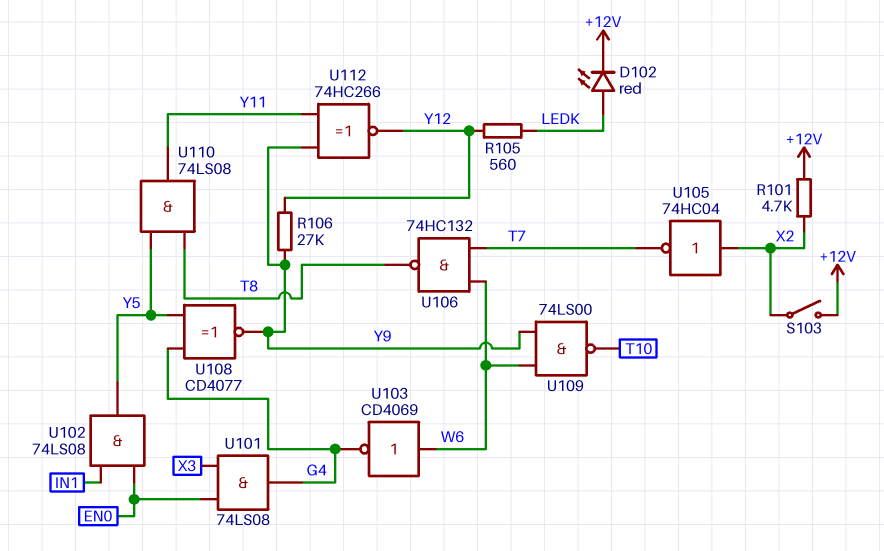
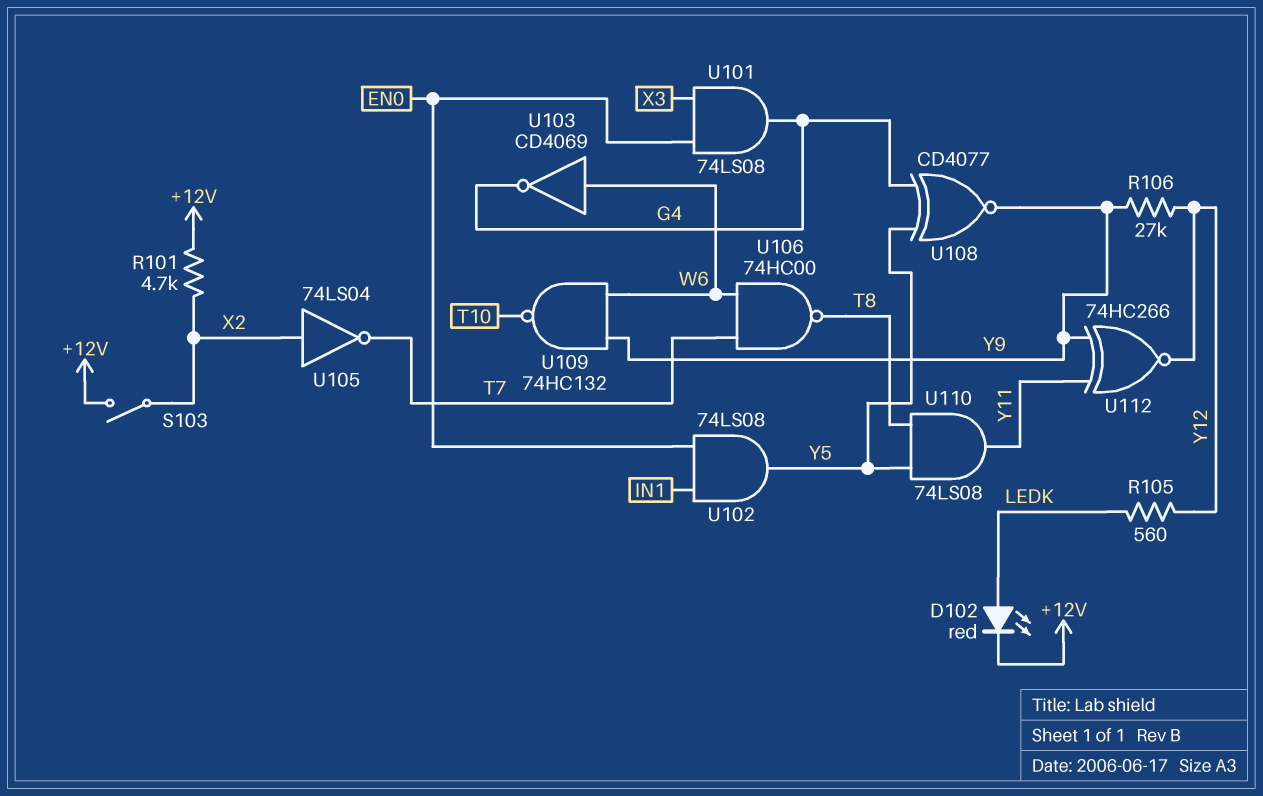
U105: NOT 74HC04 (in X2, out T7) -> NOT 74LS04 (in X2, out T7)
U106: NAND 74HC132 (in T7, in W6, out T8) -> NAND 74HC00 (in T7, in W6, out T8)
U109: NAND 74LS00 (in W6, in Y9, out T10) -> NAND 74HC132 (in W6, in Y9, out T10)

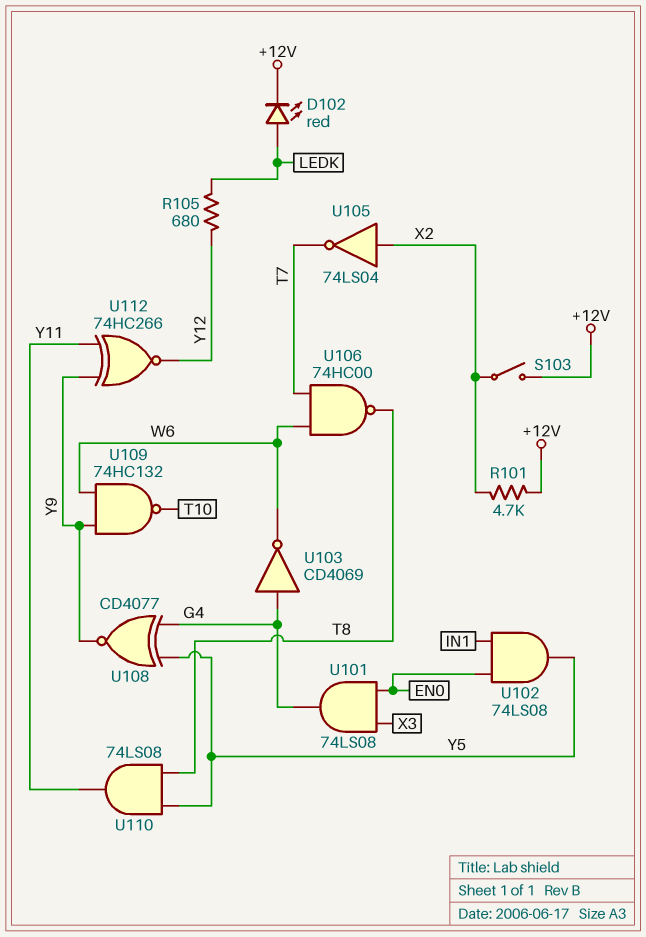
R105: 560 (LEDK, Y12) -> 680 (LEDK, Y12)
R106: 27k (Y9, Y12) -> none
U103: NOT CD4069 (in W6, out G4) -> NOT CD4069 (in G4, out W6)

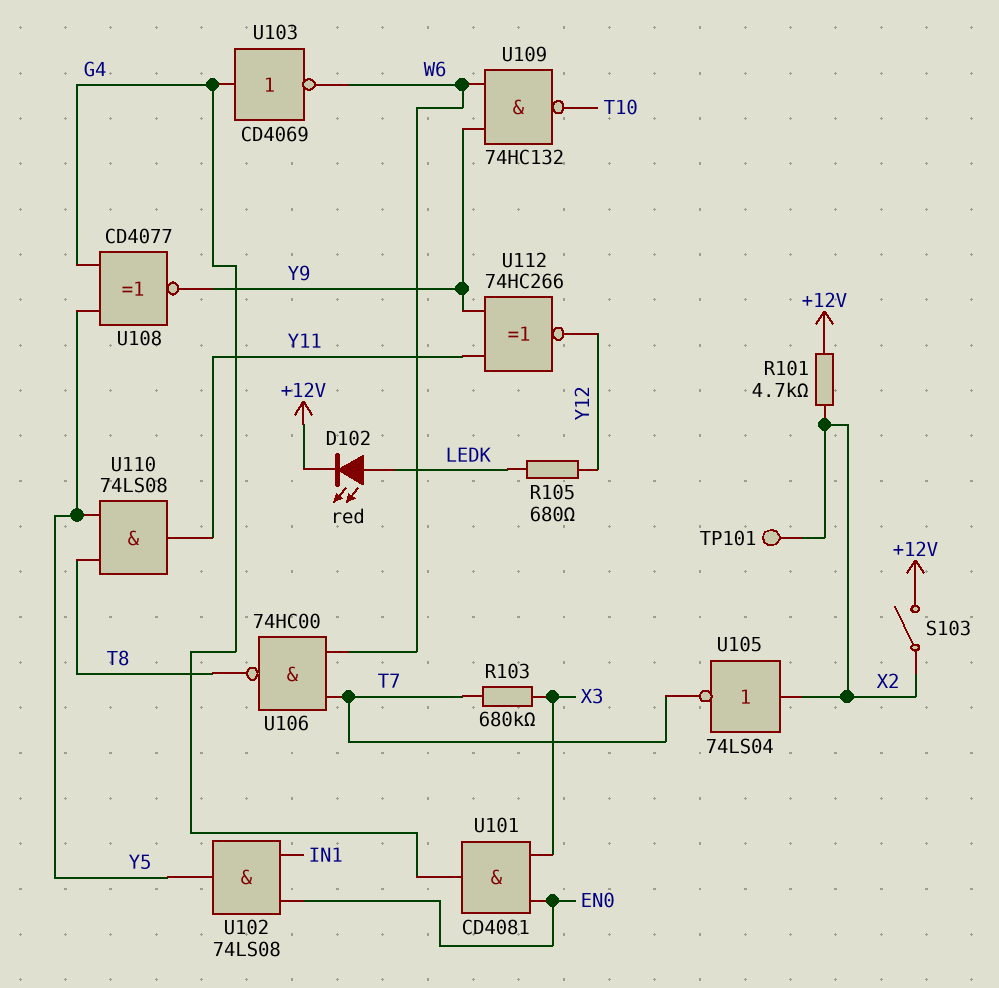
R103: none -> 680k (T7, X3)
TP101: none -> test point (X2)
U101: AND 74LS08 (in EN0, in X3, out G4) -> AND CD4081 (in EN0, in X3, out G4)

